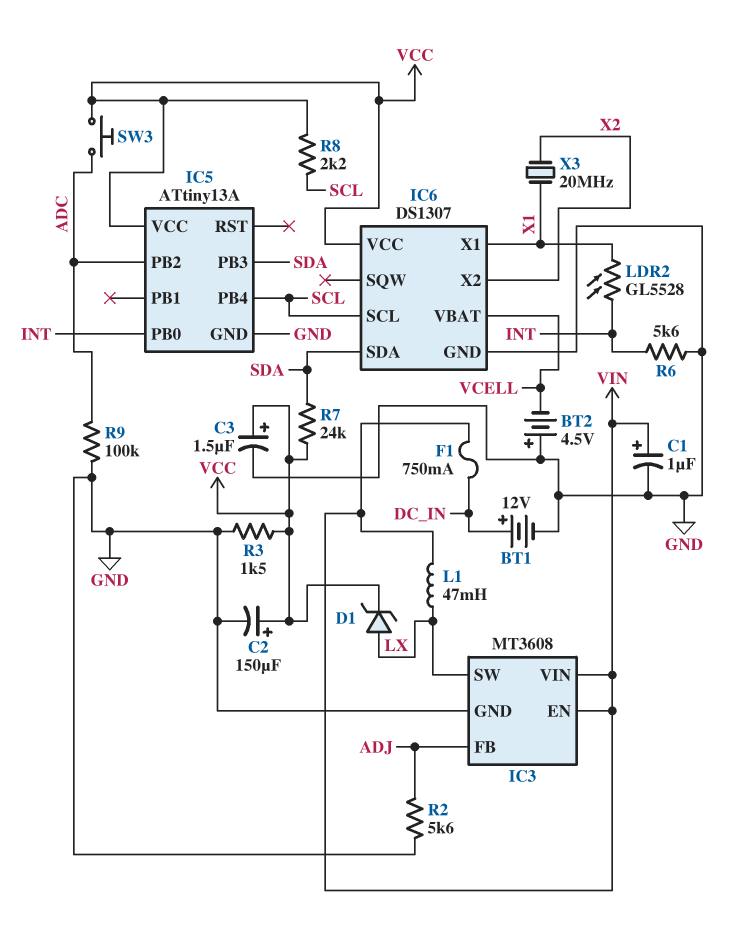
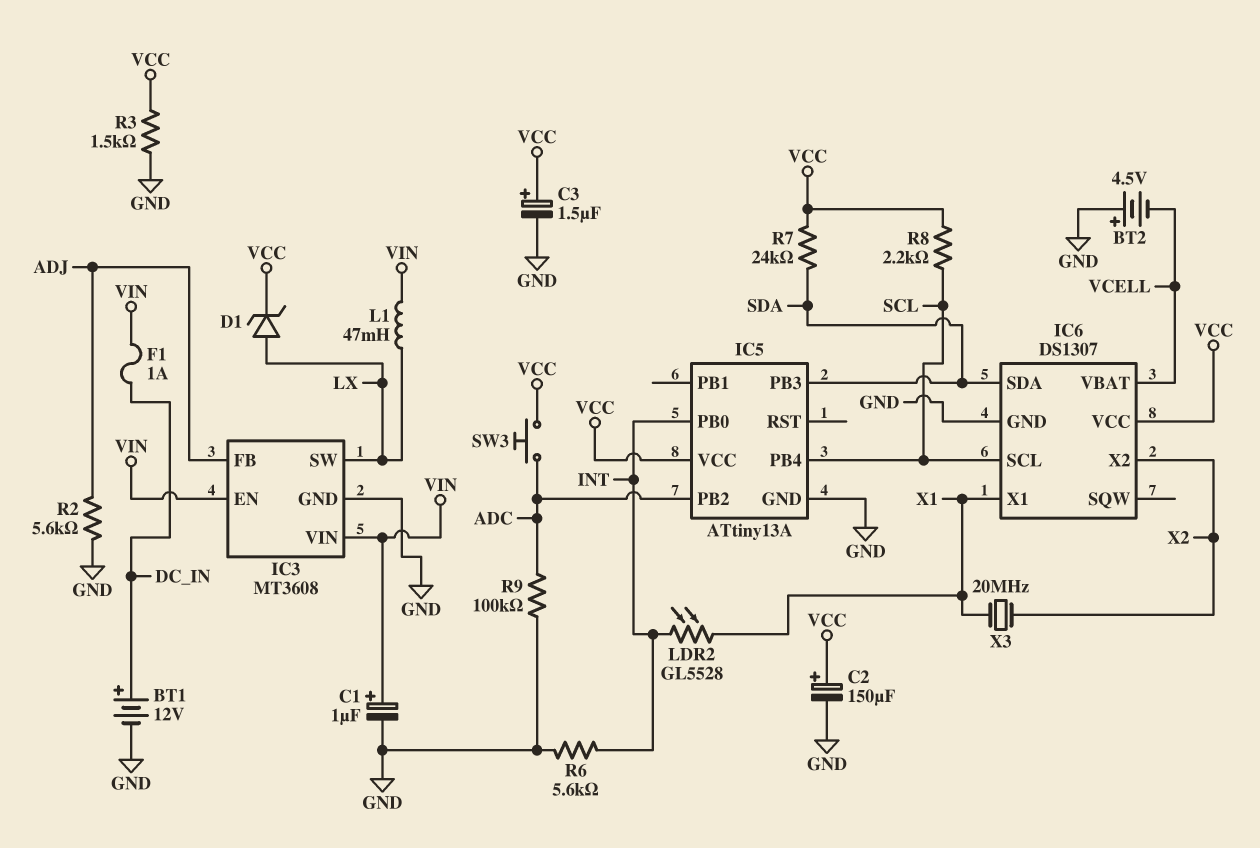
F1: 750mA (DC_IN, VIN) -> 1A (DC_IN, VIN)

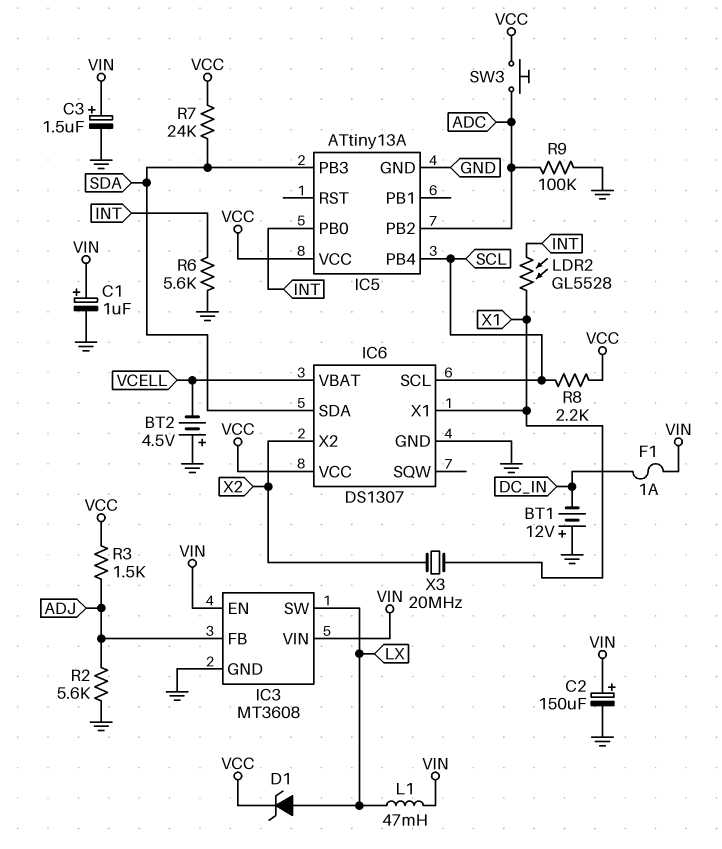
BT1: 12V (plus DC_IN, minus GND) -> 12V (plus GND, minus DC_IN)
C2: 150uF (plus VCC, minus GND) -> 150uF (plus VIN, minus GND)
C3: 1.5uF (plus VCC, minus GND) -> 1.5uF (plus VIN, minus GND)
R3: 1.5k (GND, VCC) -> 1.5k (ADJ, VCC)

